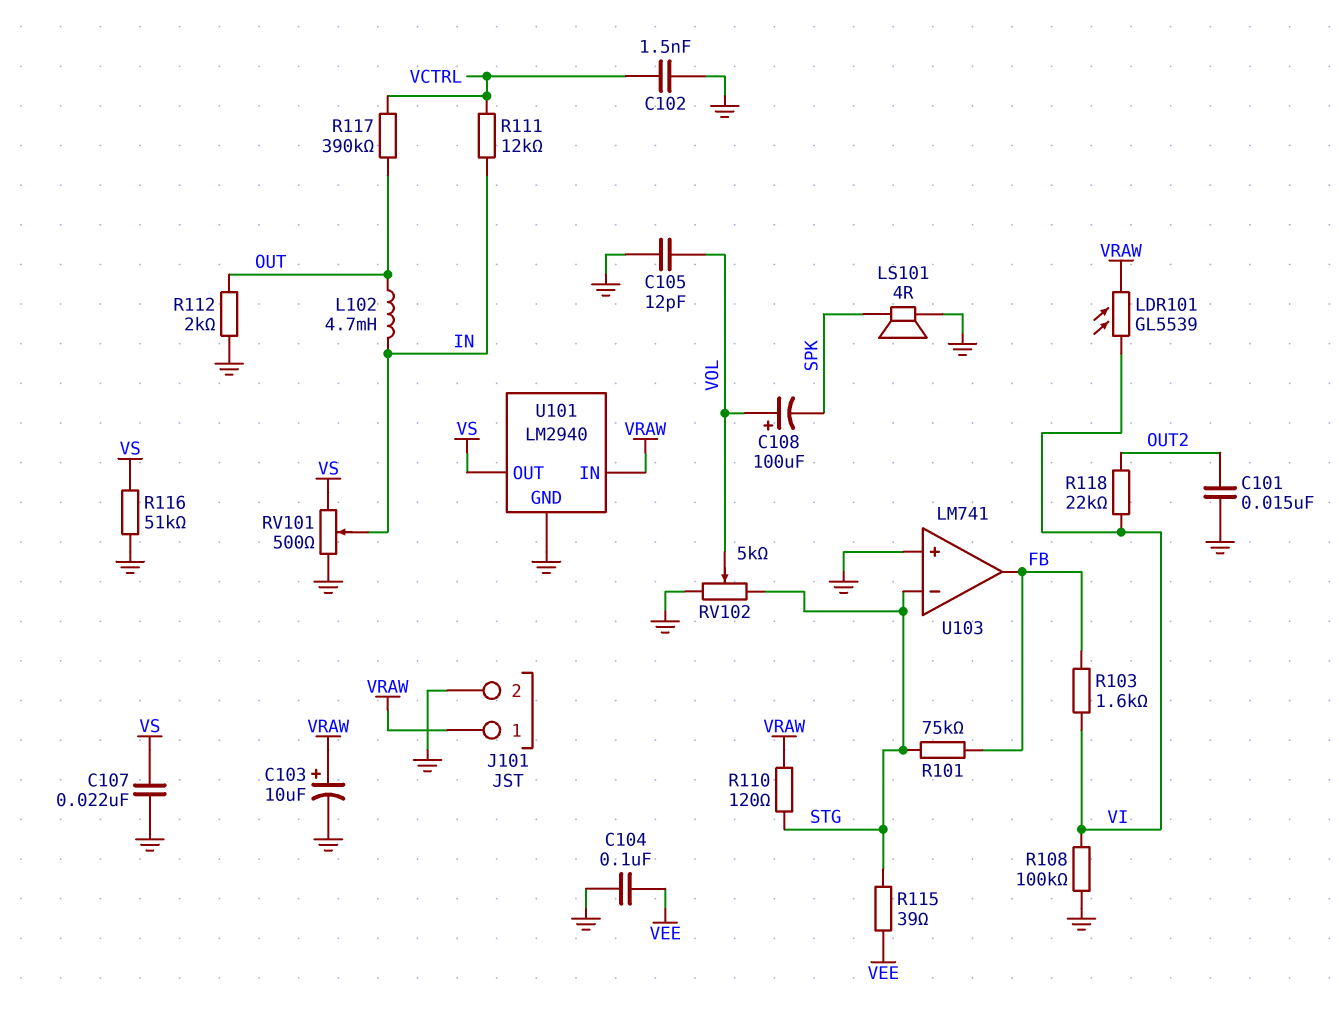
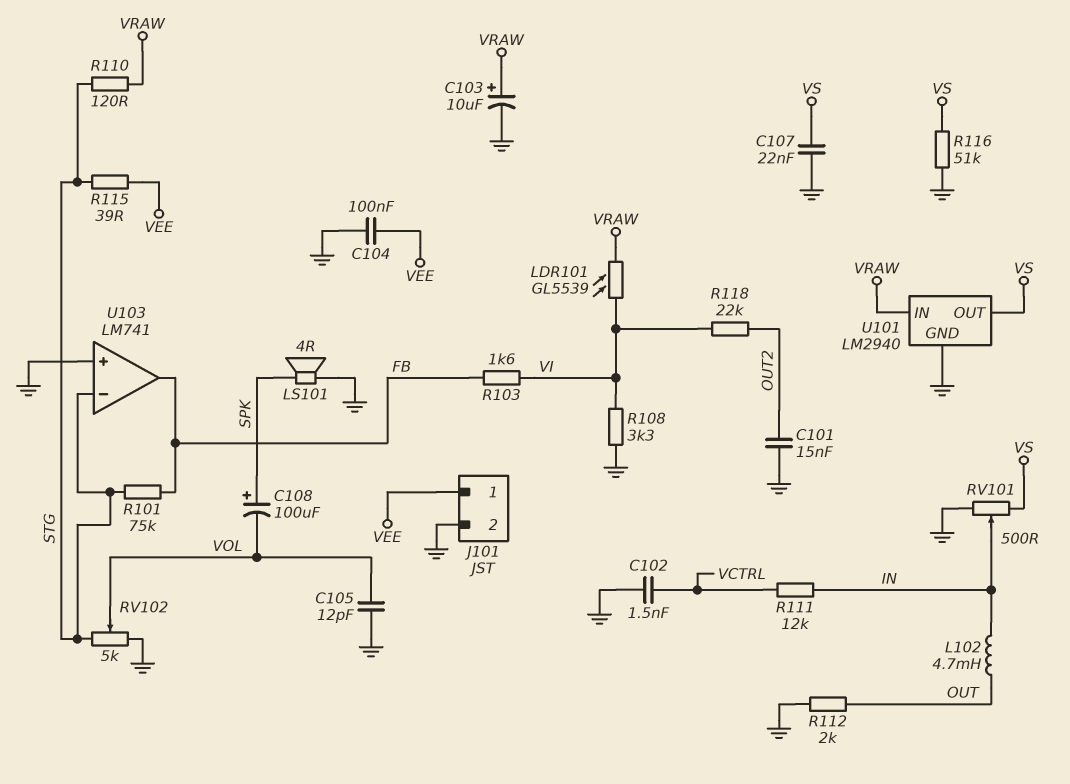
C108: 100uF (plus VOL, minus SPK) -> 100uF (plus SPK, minus VOL)
J101 pin 1: VRAW -> VEE
R108: 100k (GND, VI) -> 3.3k (GND, VI)
R117: 390k (OUT, VCTRL) -> none

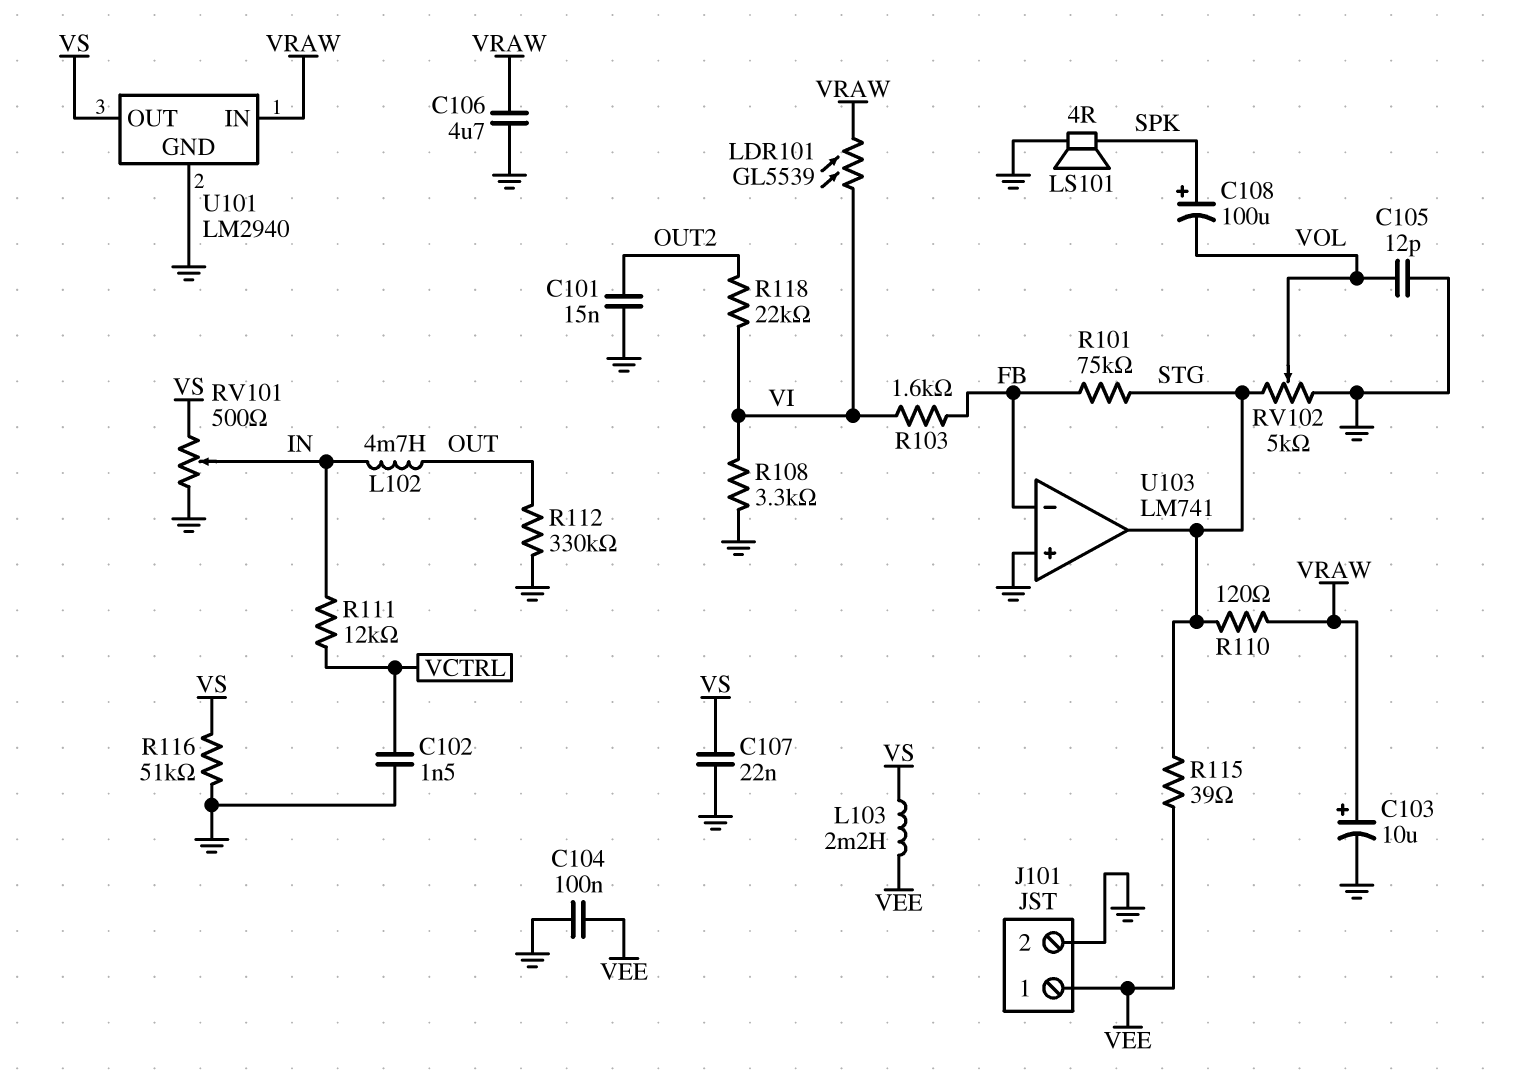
C106: none -> 4.7uF (GND, VRAW)
L103: none -> 2.2mH (VEE, VS)
R112: 2k (GND, OUT) -> 330k (GND, OUT)
U103 pin in-: STG -> FB
U103 pin out: FB -> STG

